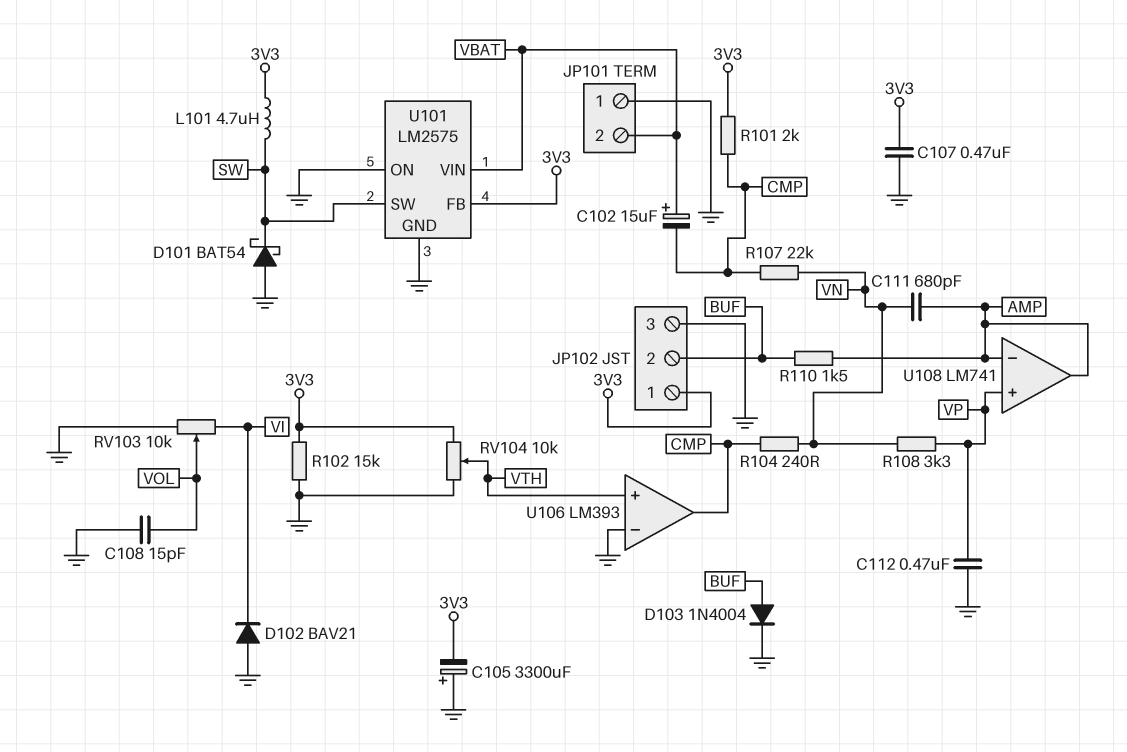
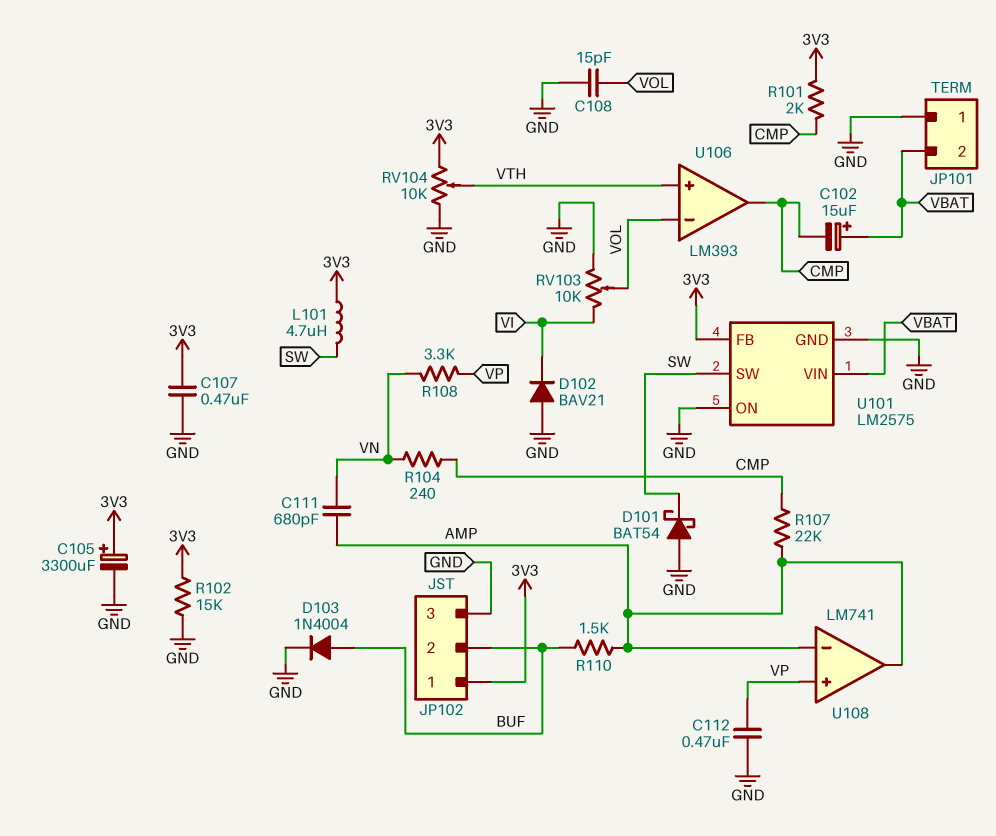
C105: 3300uF (plus GND, minus 3V3) -> 3300uF (plus 3V3, minus GND)
R107: 22k (CMP, VN) -> 22k (AMP, CMP)
U106 pin in-: GND -> VOL

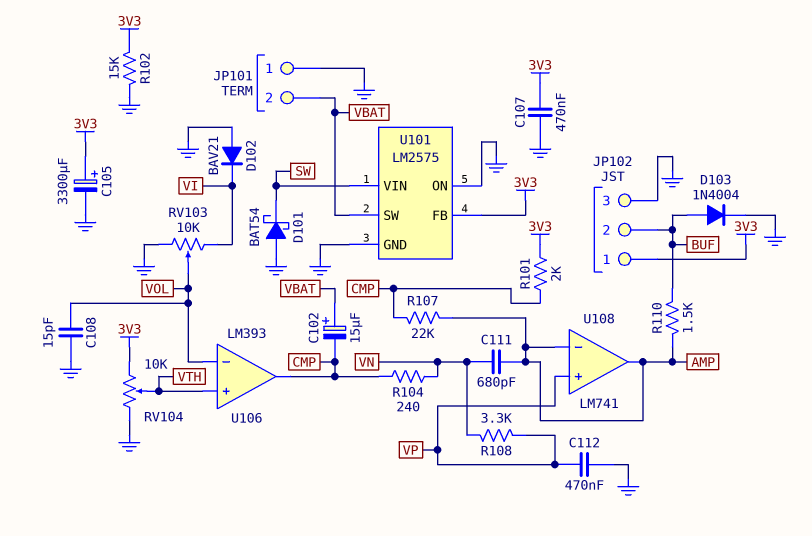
L101: 4.7uH (3V3, SW) -> none
U101 pin SW: SW -> VBAT
U101 pin VIN: VBAT -> SW

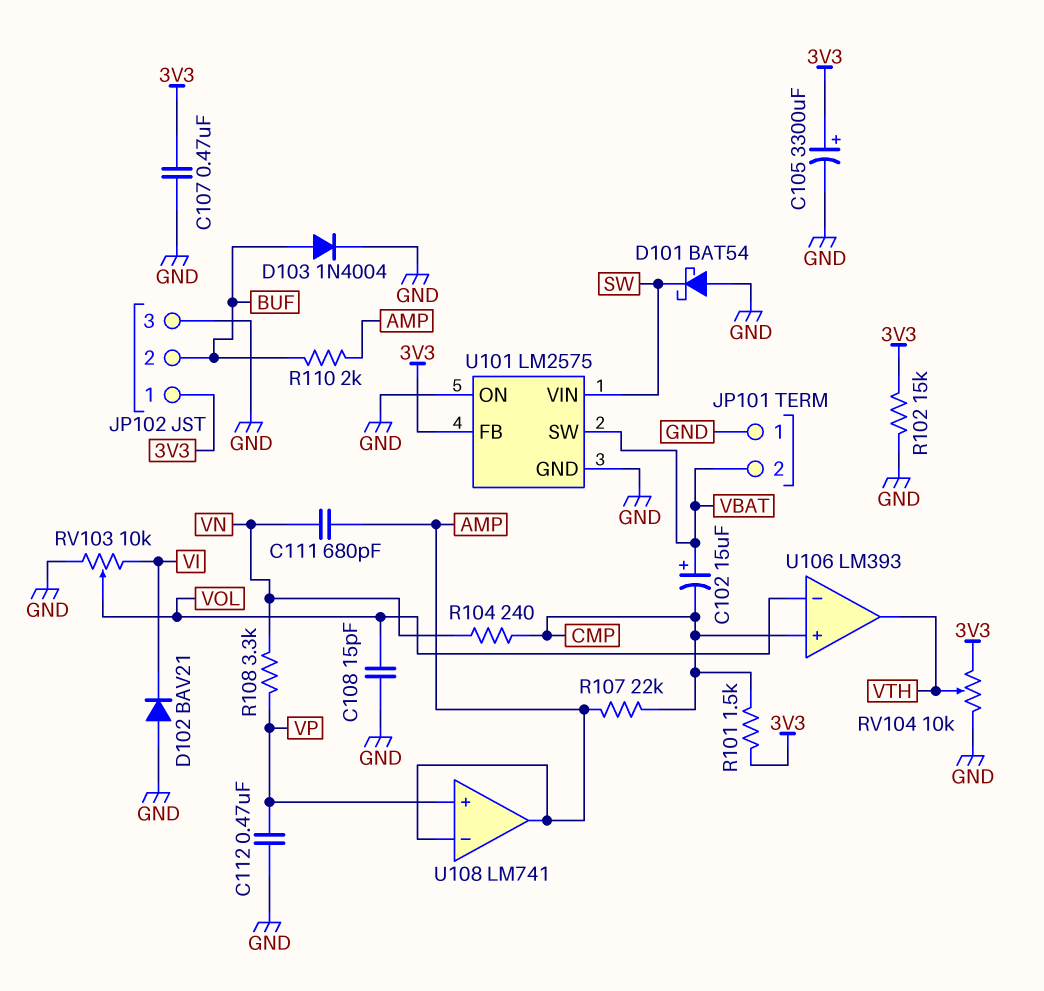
R101: 2k (3V3, CMP) -> 1.5k (3V3, CMP)
R110: 1.5k (AMP, BUF) -> 2k (AMP, BUF)
U106 pin in+: VTH -> CMP
U106 pin out: CMP -> VTH

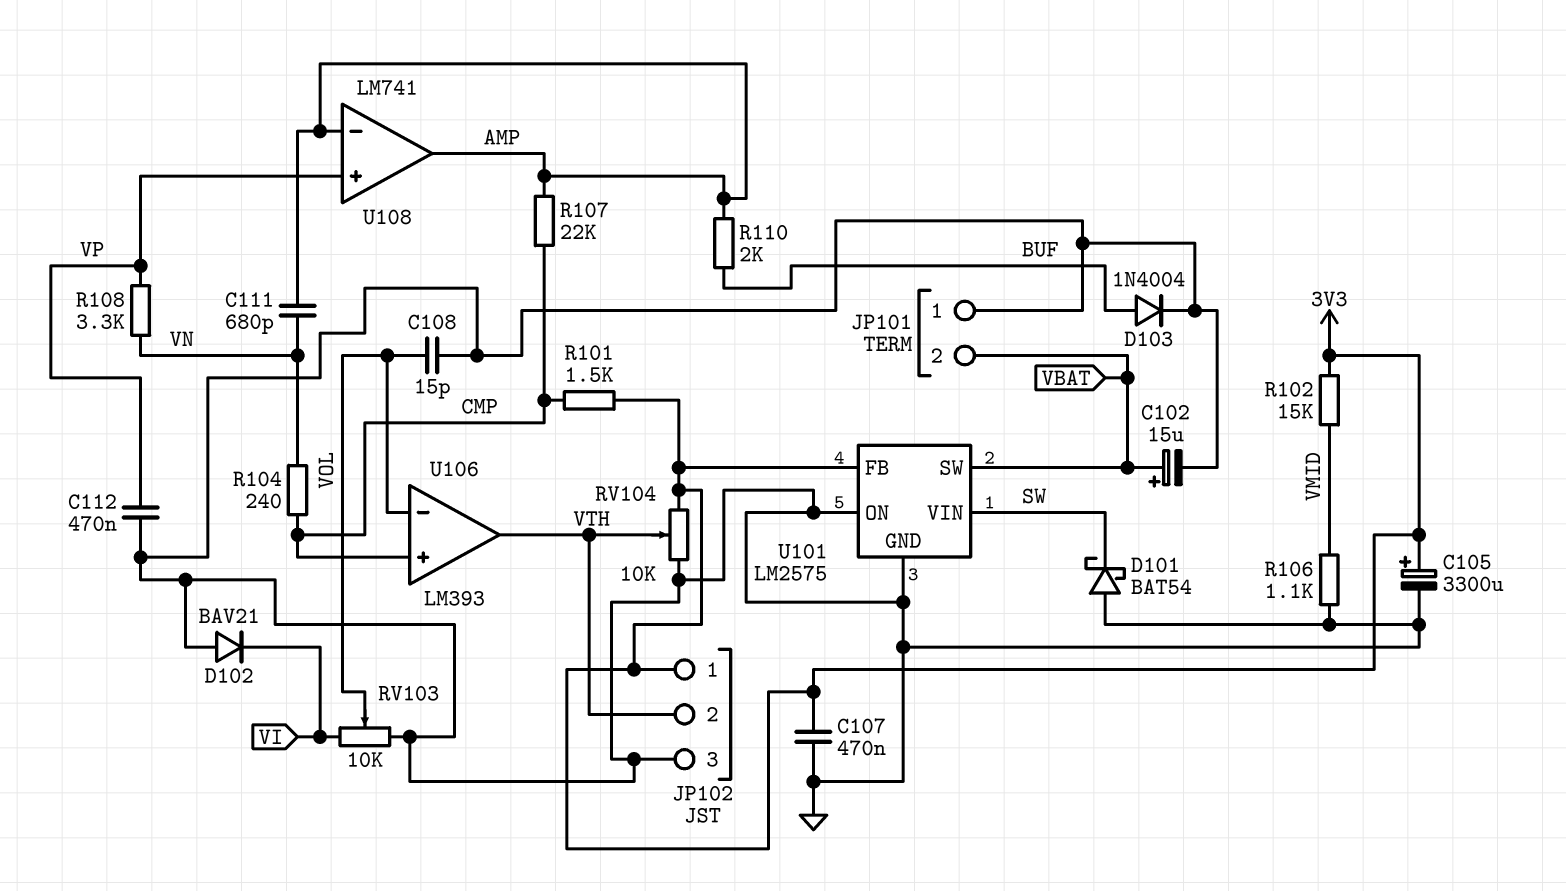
C102: 15uF (plus VBAT, minus CMP) -> 15uF (plus VBAT, minus GND)
JP102 pin 2: BUF -> VTH
R102: 15k (3V3, GND) -> 15k (3V3, VMID)
R106: none -> 1.1k (GND, VMID)

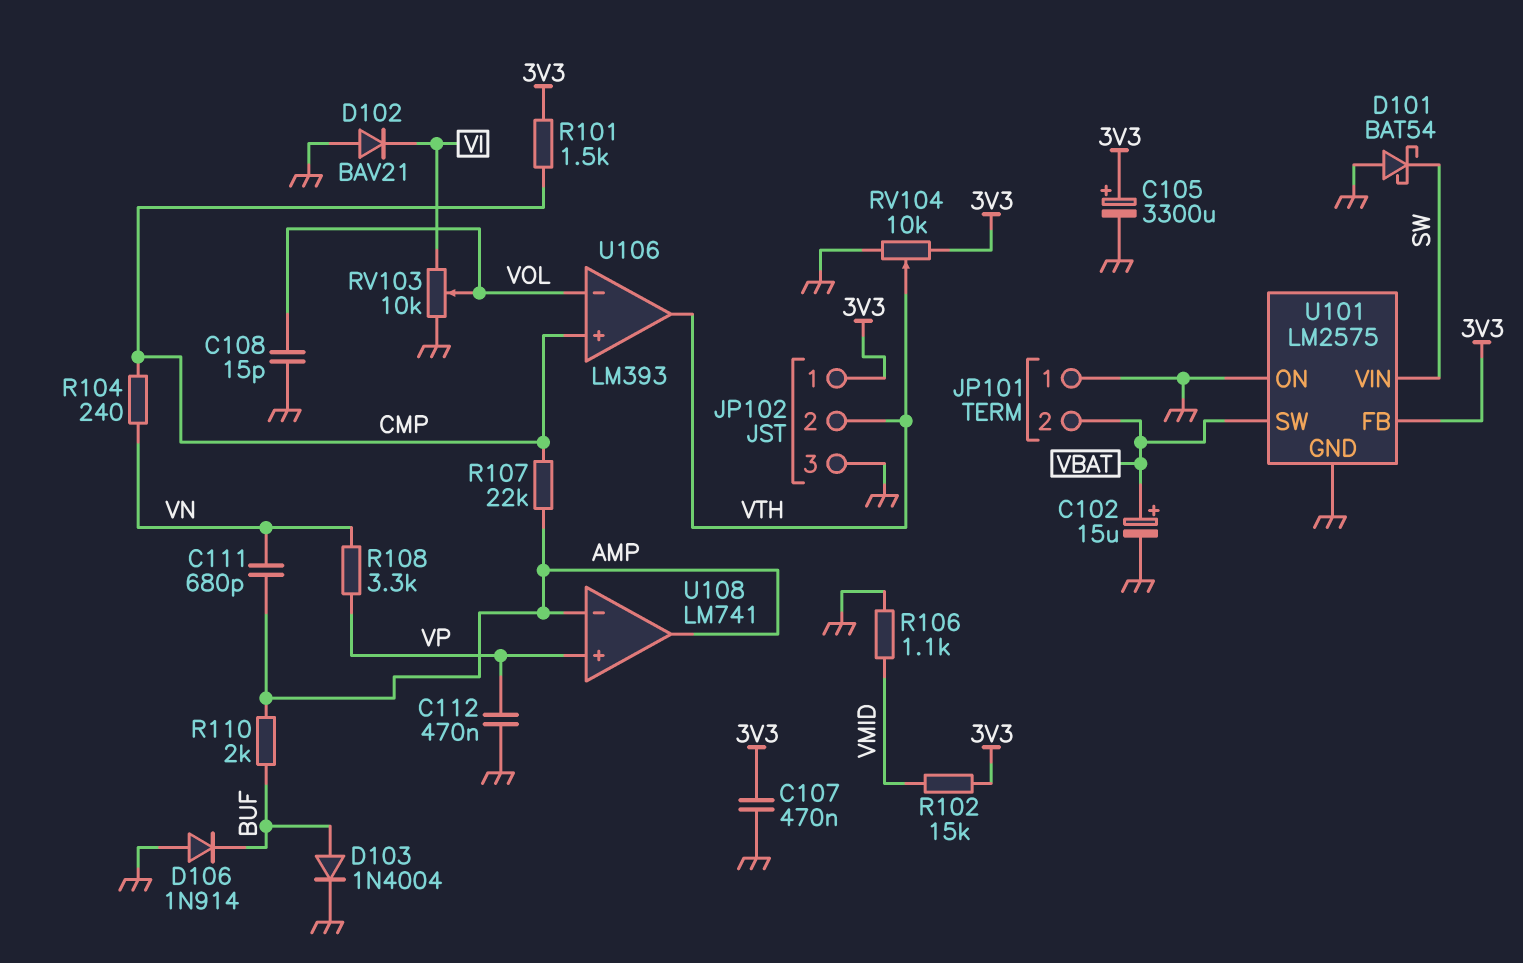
D106: none -> diode 1N914 (A GND, K BUF)

